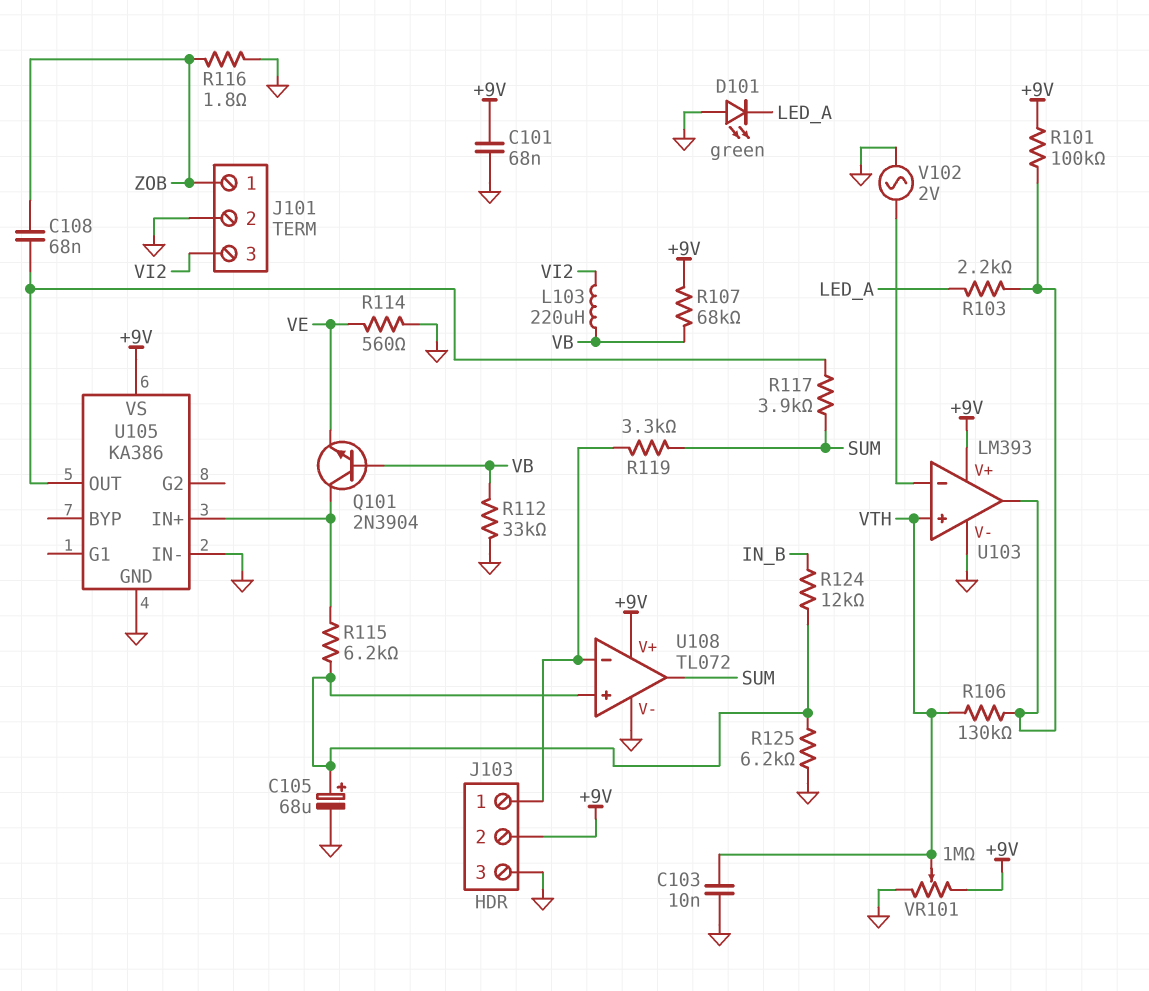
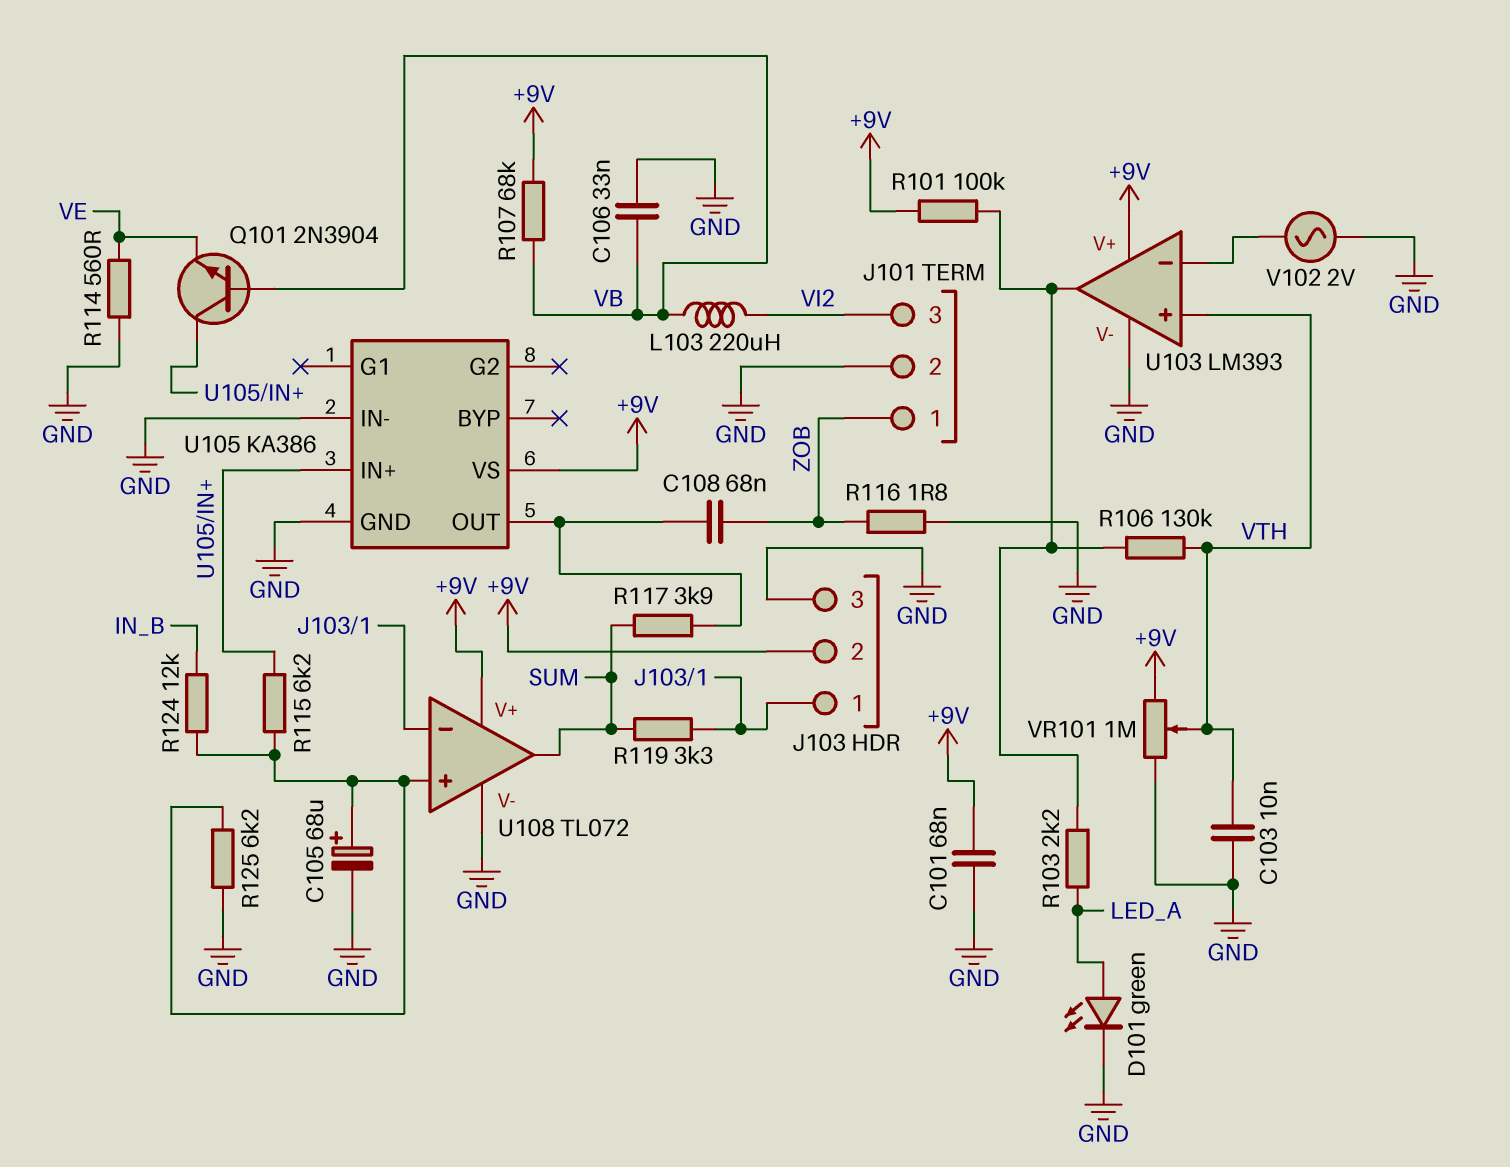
C106: none -> 33nF (GND, VB)
D101: LED green (A GND, K LED_A) -> LED green (A LED_A, K GND)
R112: 33k (GND, VB) -> none

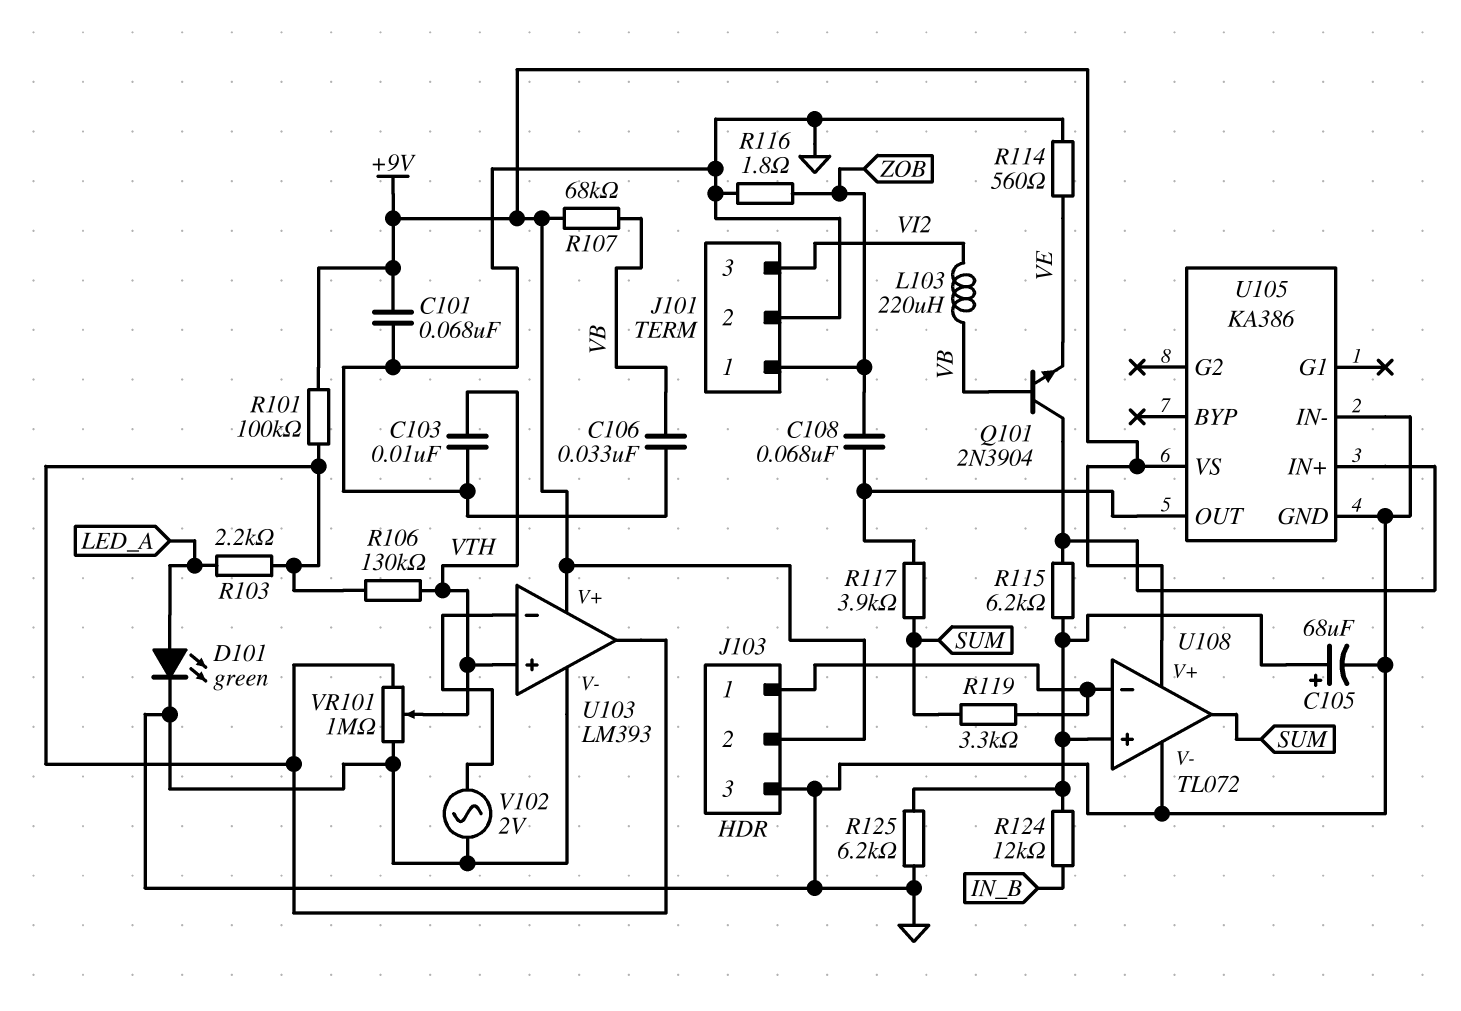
VR101: 1M (+9V, GND, wiper VTH) -> 1M (GND, U103/out, wiper VTH)

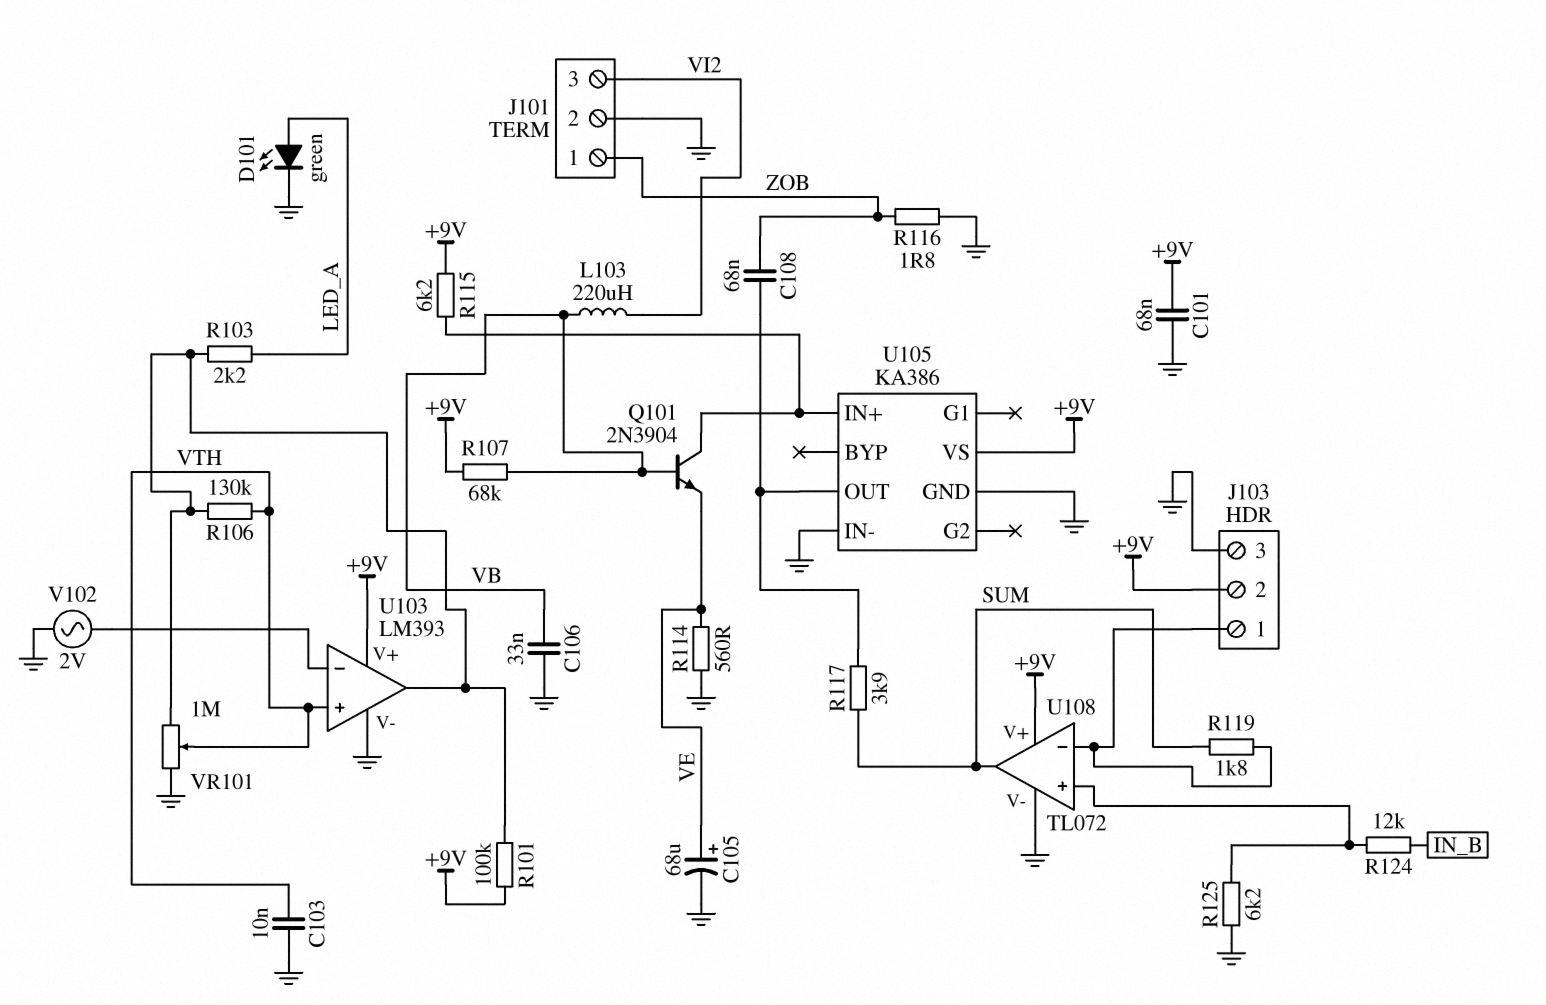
C105: 68uF (plus U108/in+, minus GND) -> 68uF (plus VE, minus GND)
R115: 6.2k (U105/IN+, U108/in+) -> 6.2k (+9V, U105/IN+)
R119: 3.3k (J103/1, SUM) -> 1.8k (J103/1, SUM)

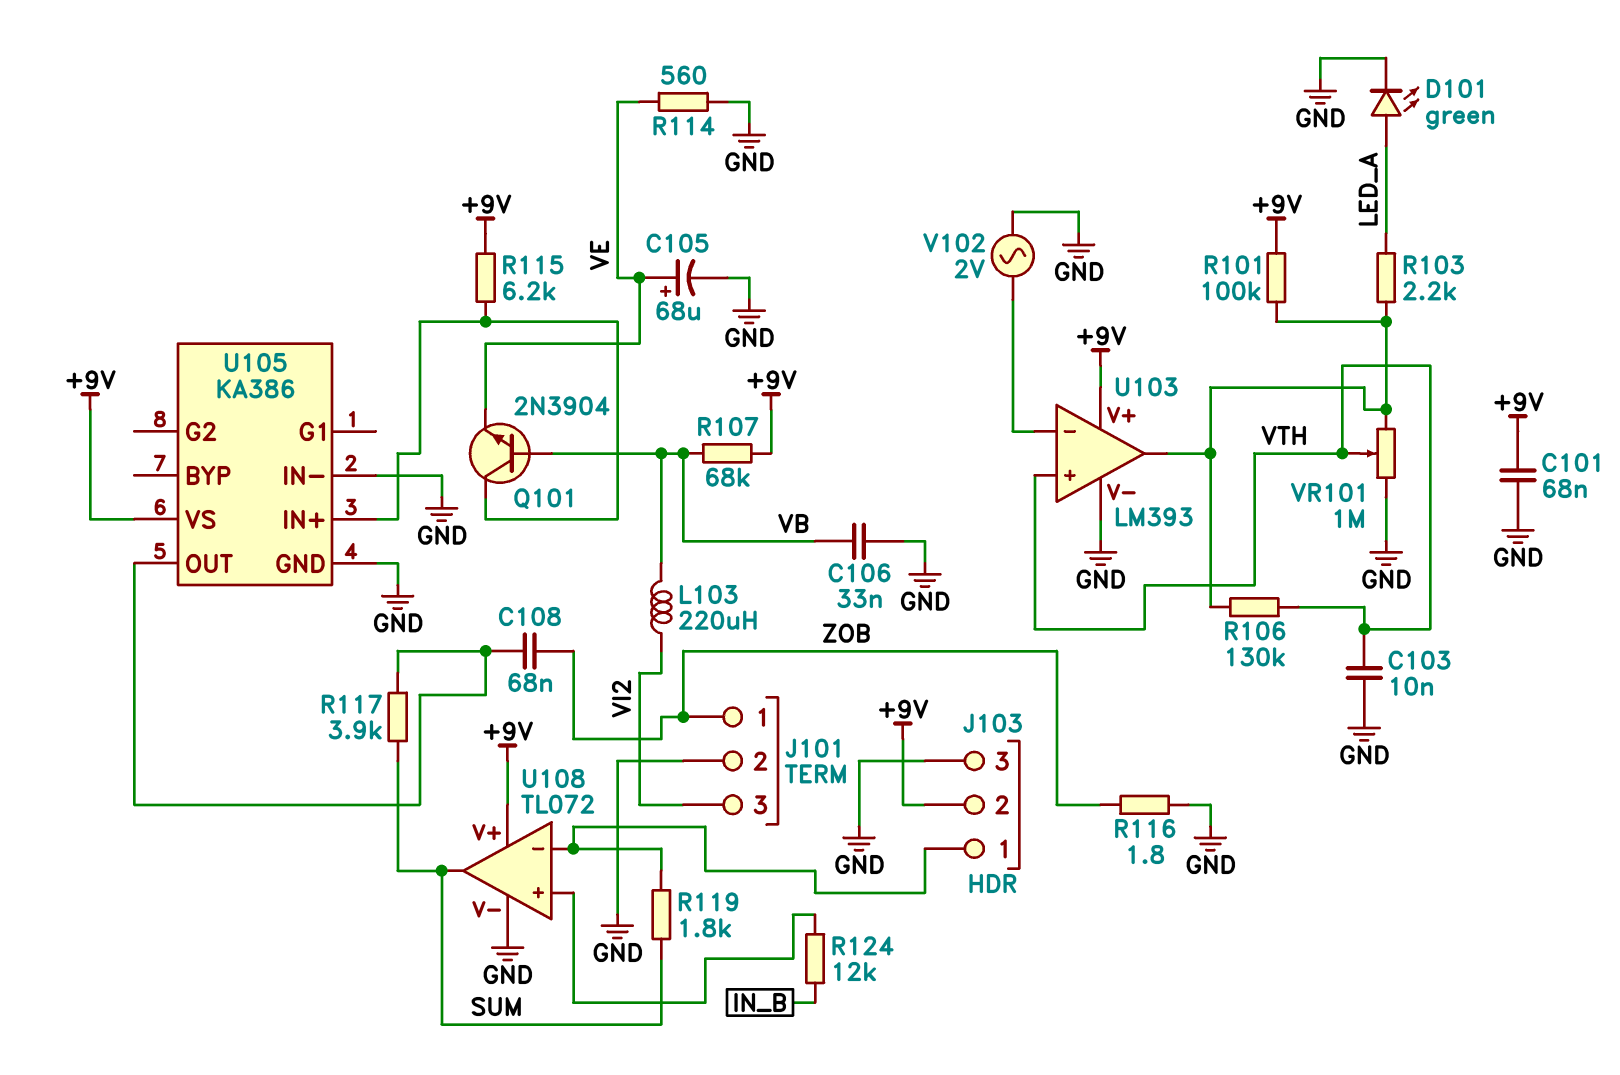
R125: 6.2k (GND, U108/in+) -> none

